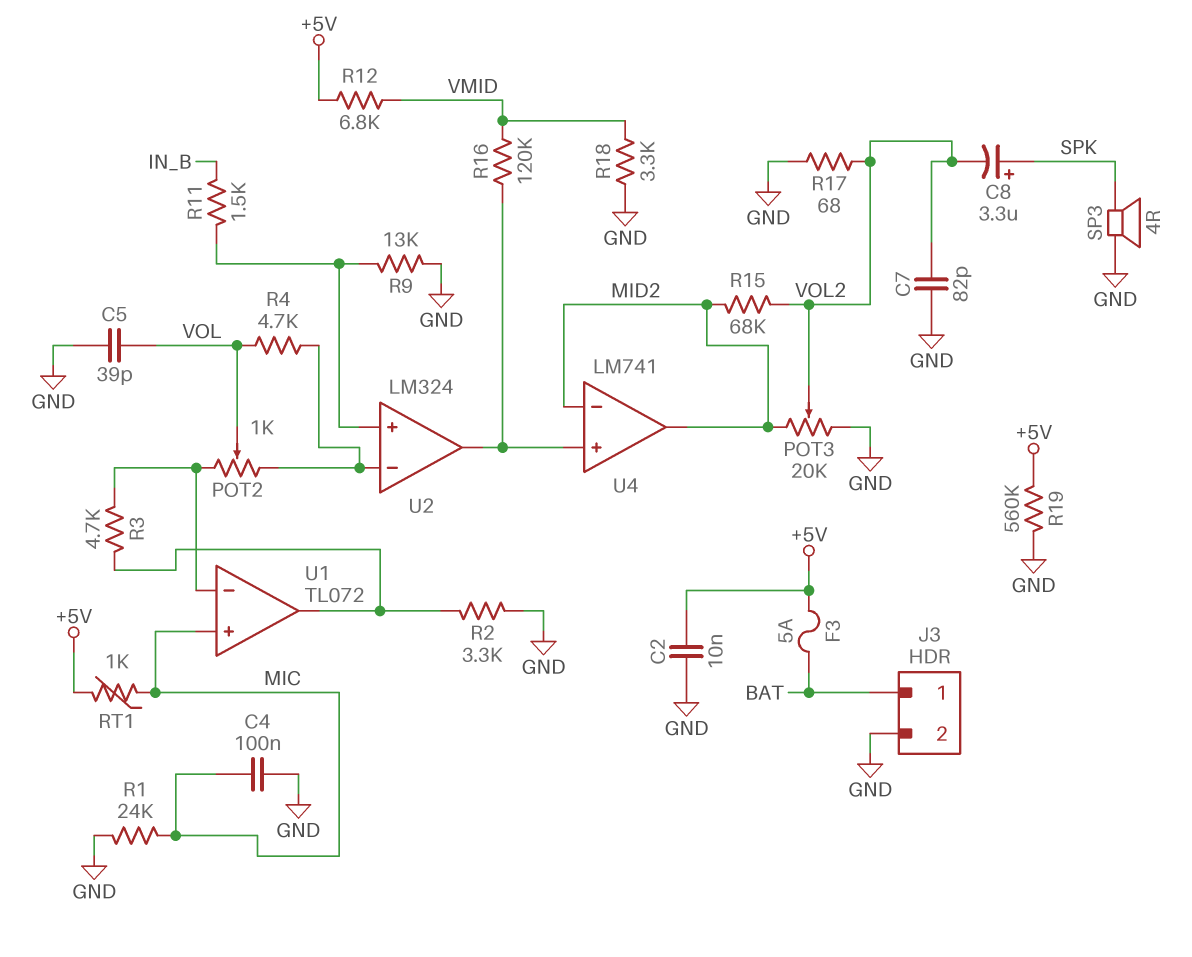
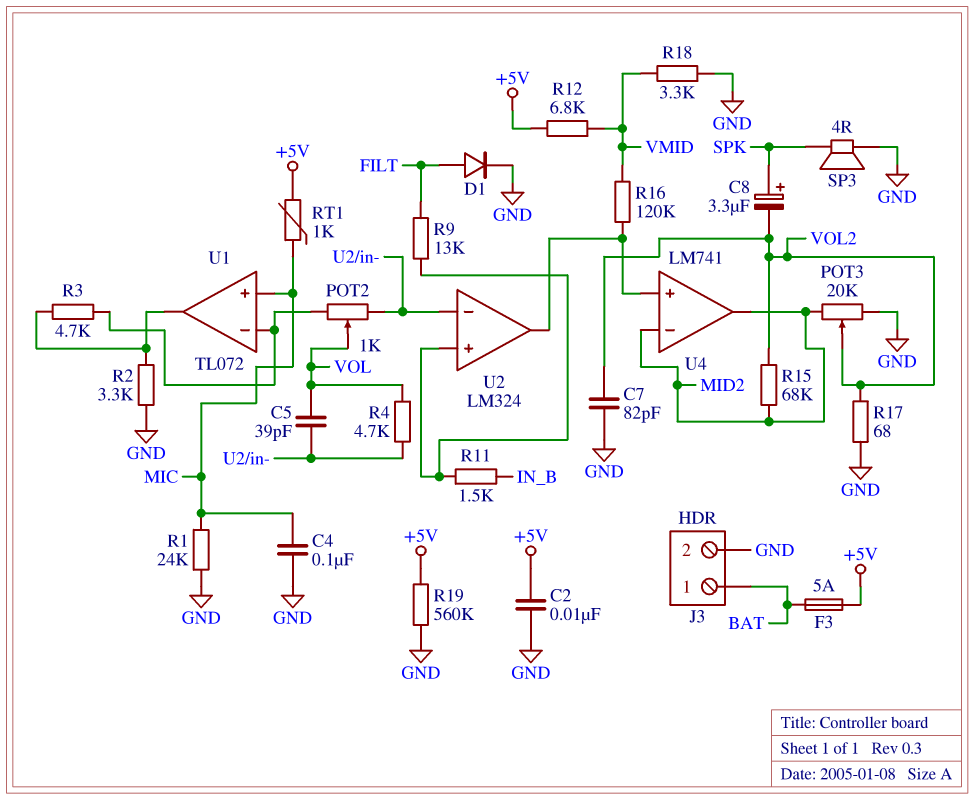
C5: 39pF (GND, VOL) -> 39pF (U2/in-, VOL)
D1: none -> diode (A FILT, K GND)
R9: 13k (GND, U2/in+) -> 13k (FILT, U2/in+)

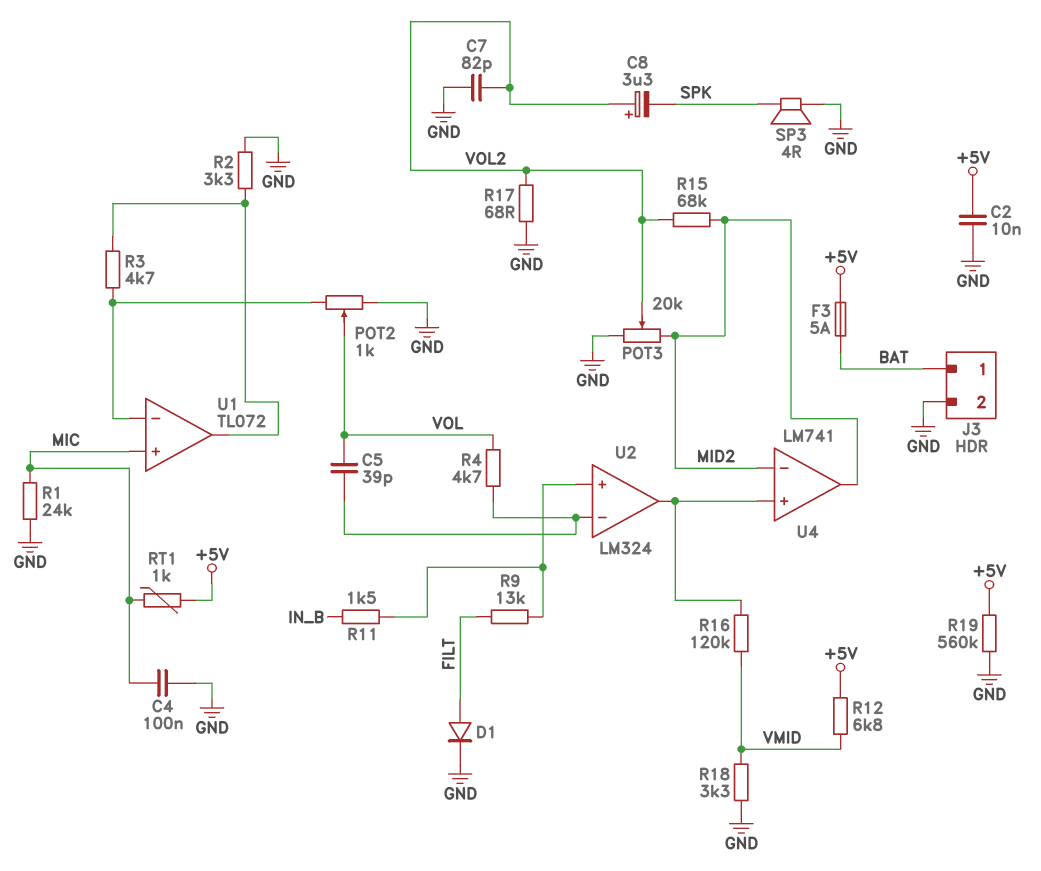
C8: 3.3uF (plus SPK, minus VOL2) -> 3.3uF (plus VOL2, minus SPK)
POT2: 1k (U1/in-, U2/in-, wiper VOL) -> 1k (GND, U1/in-, wiper VOL)

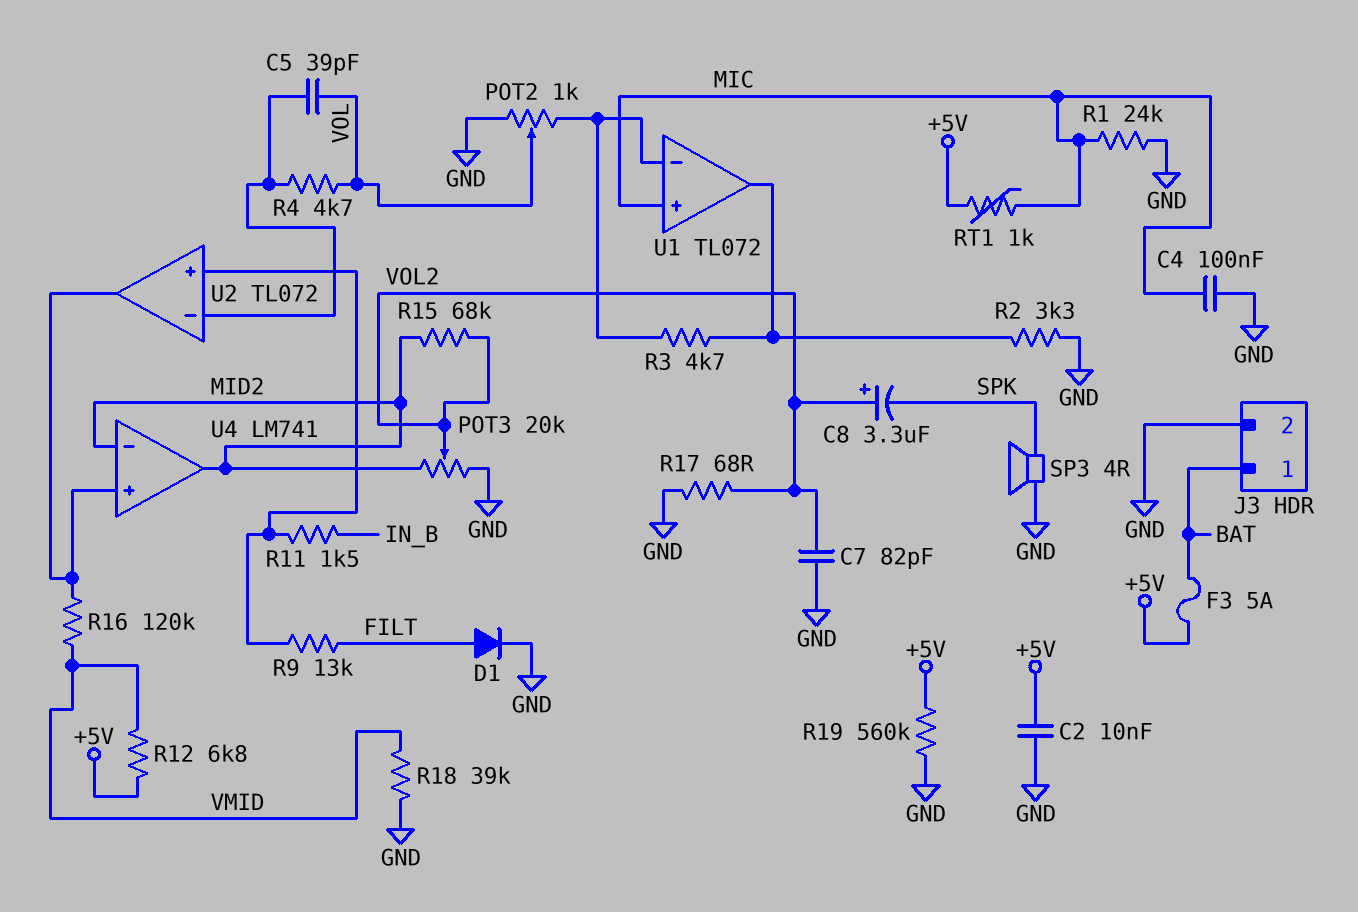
R18: 3.3k (GND, VMID) -> 39k (GND, VMID)
U2: LM324 -> TL072

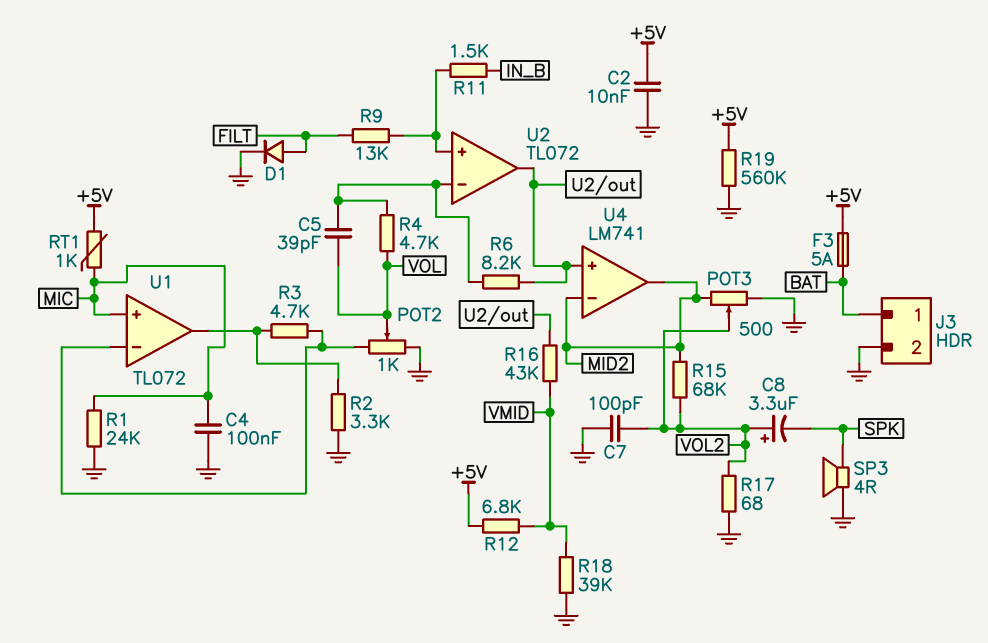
C7: 82pF (GND, VOL2) -> 100pF (GND, VOL2)
POT3: 20k (GND, MID2, wiper VOL2) -> 500 (GND, MID2, wiper VOL2)
R6: none -> 8.2k (U2/in-, U2/out)
R16: 120k (U2/out, VMID) -> 43k (U2/out, VMID)

